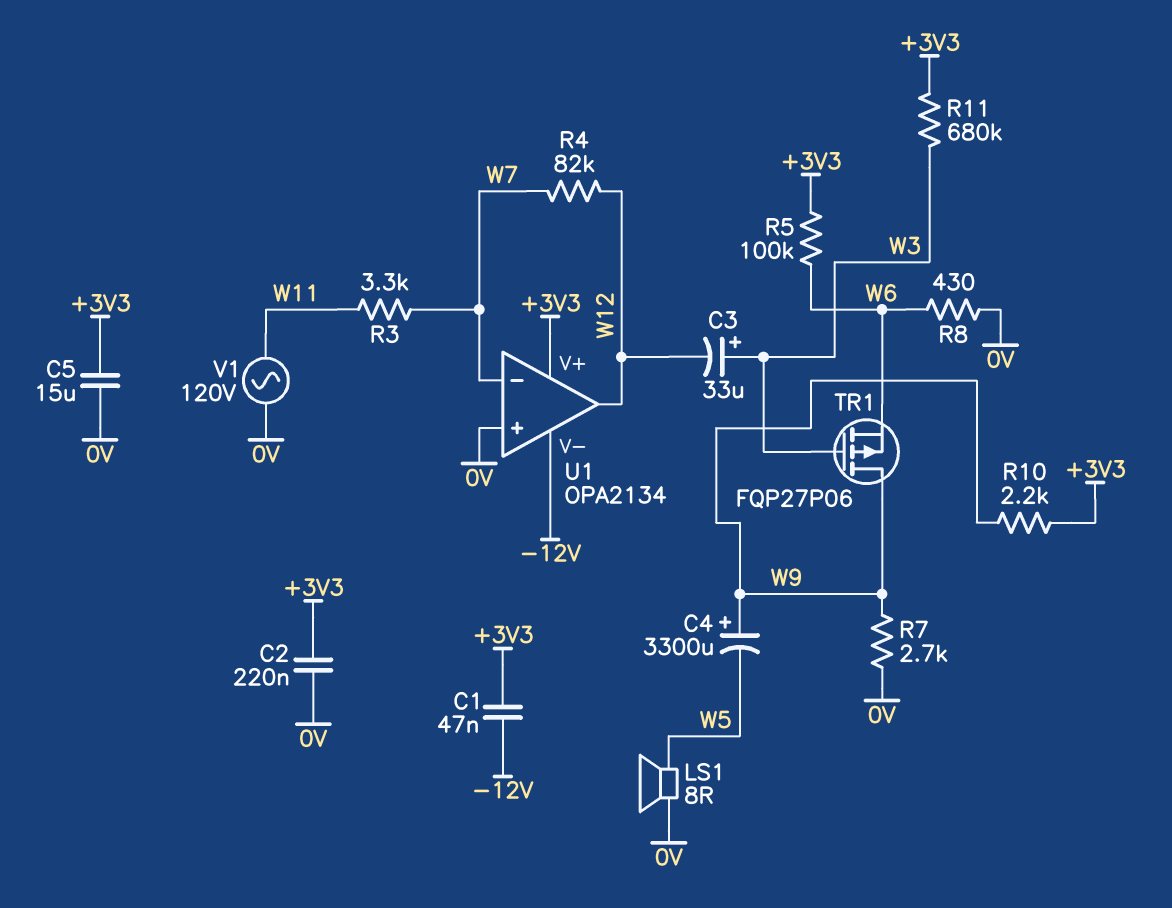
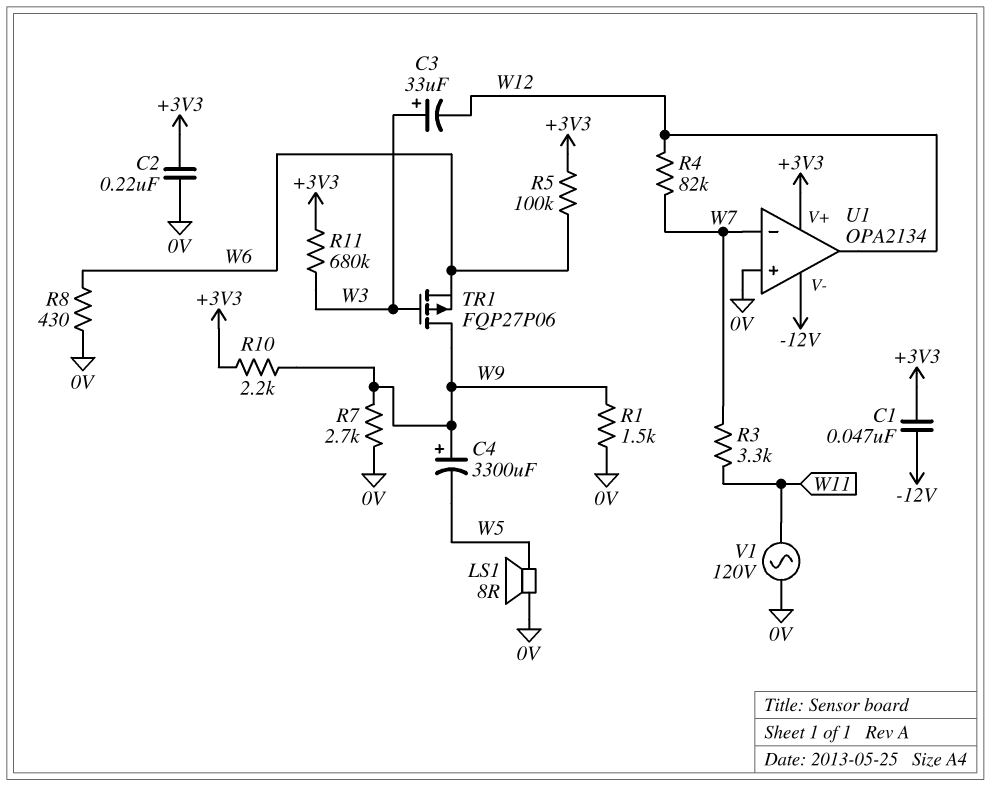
C5: 15uF (+3V3, 0V) -> none
R1: none -> 1.5k (0V, W9)

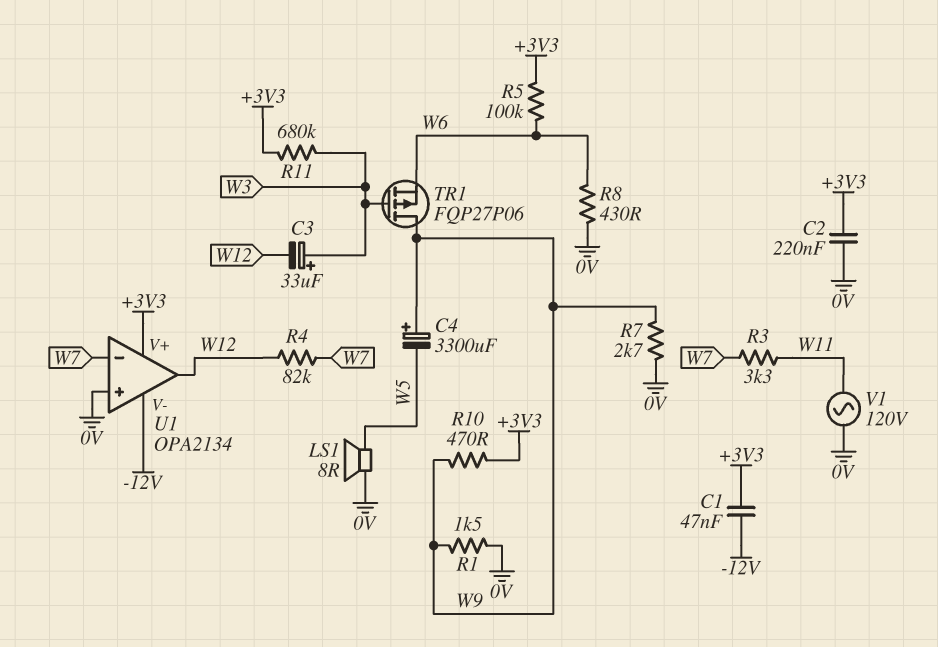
R10: 2.2k (+3V3, W9) -> 470 (+3V3, W9)

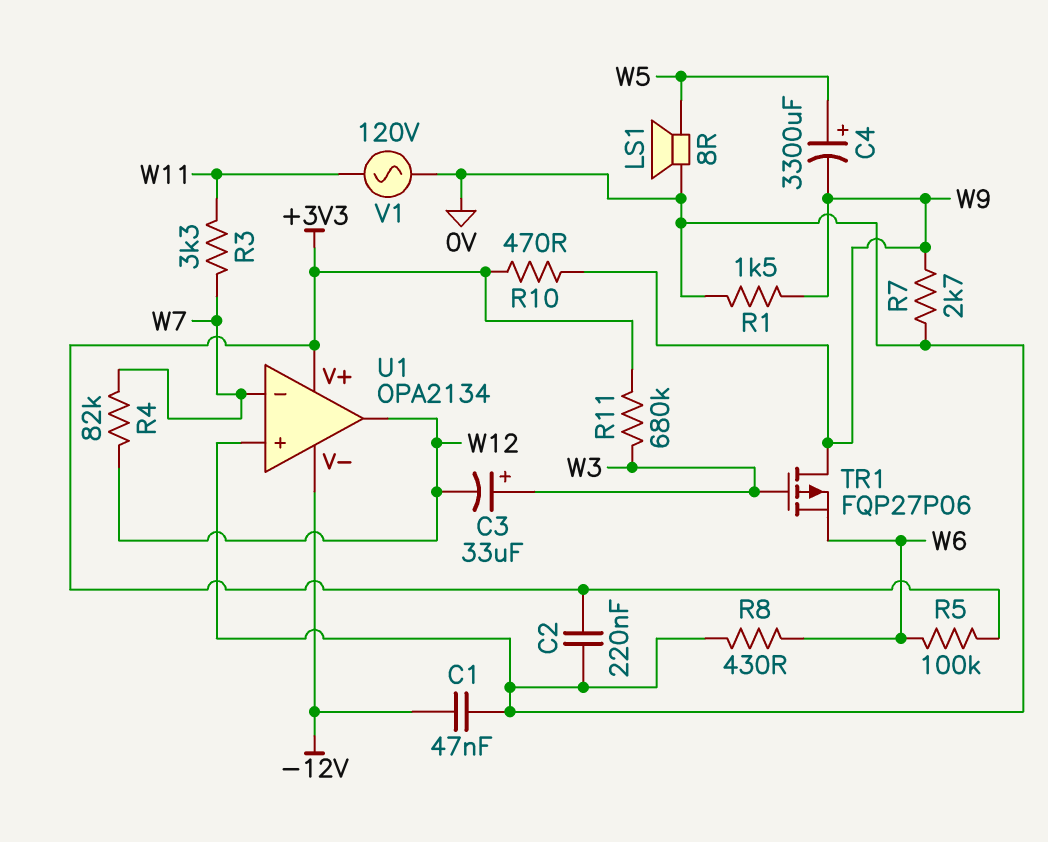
C1: 47nF (+3V3, -12V) -> 47nF (-12V, 0V)
C4: 3300uF (plus W9, minus W5) -> 3300uF (plus W5, minus W9)

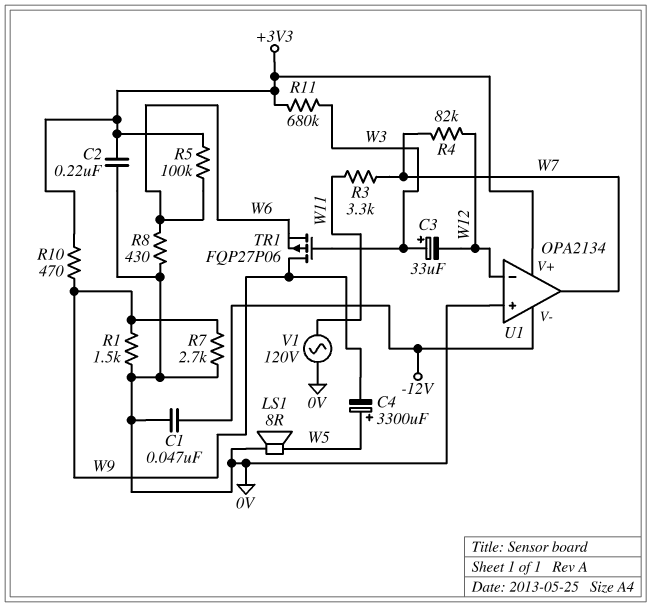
U1 pin in-: W7 -> W12
U1 pin out: W12 -> W7

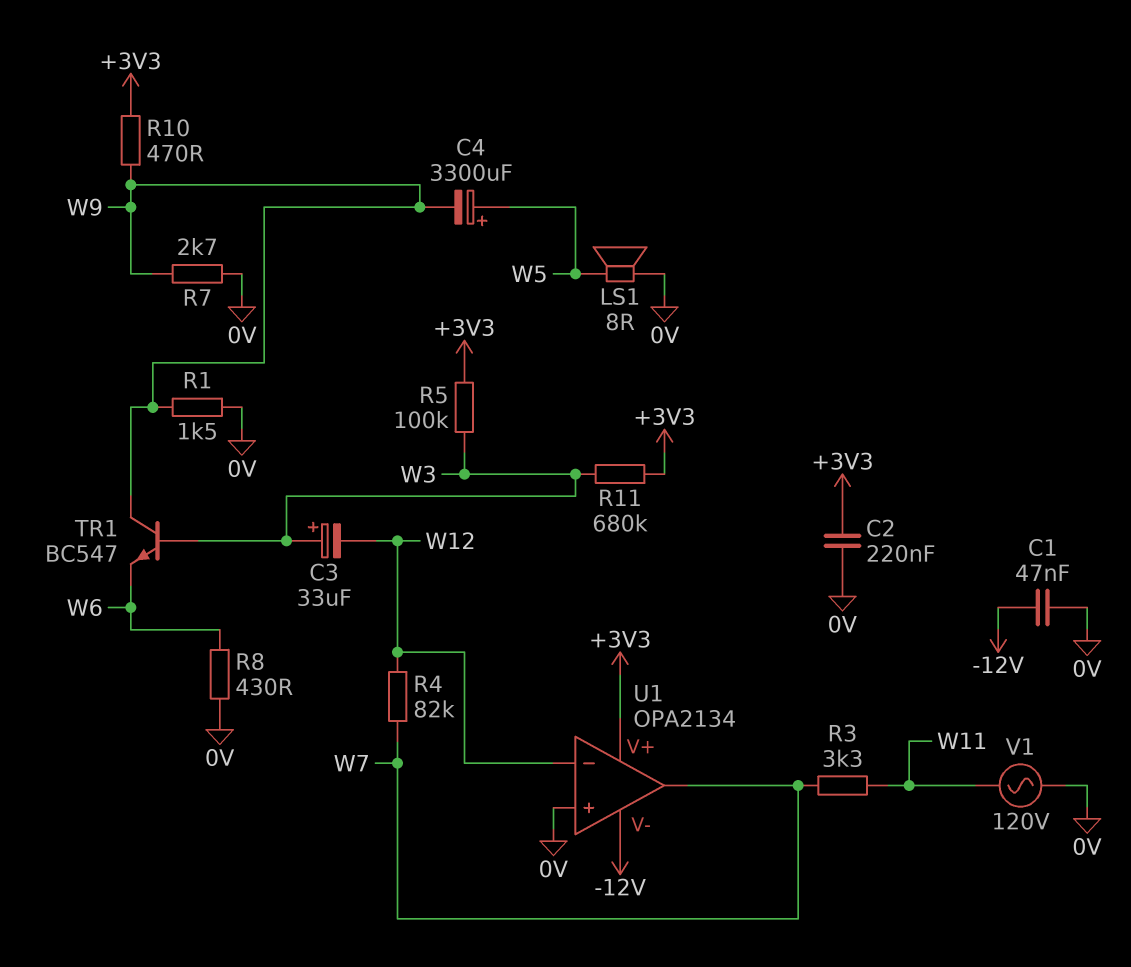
R5: 100k (+3V3, W6) -> 100k (+3V3, W3)
TR1: PMOS FQP27P06 (G W3, D W9, S W6) -> NPN BC547 (B W3, C W9, E W6)

